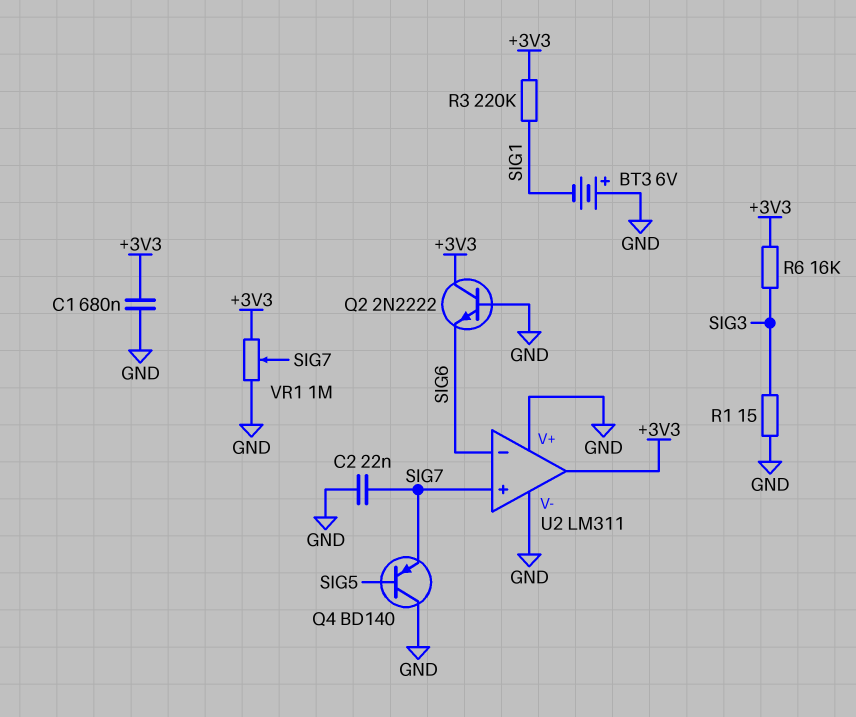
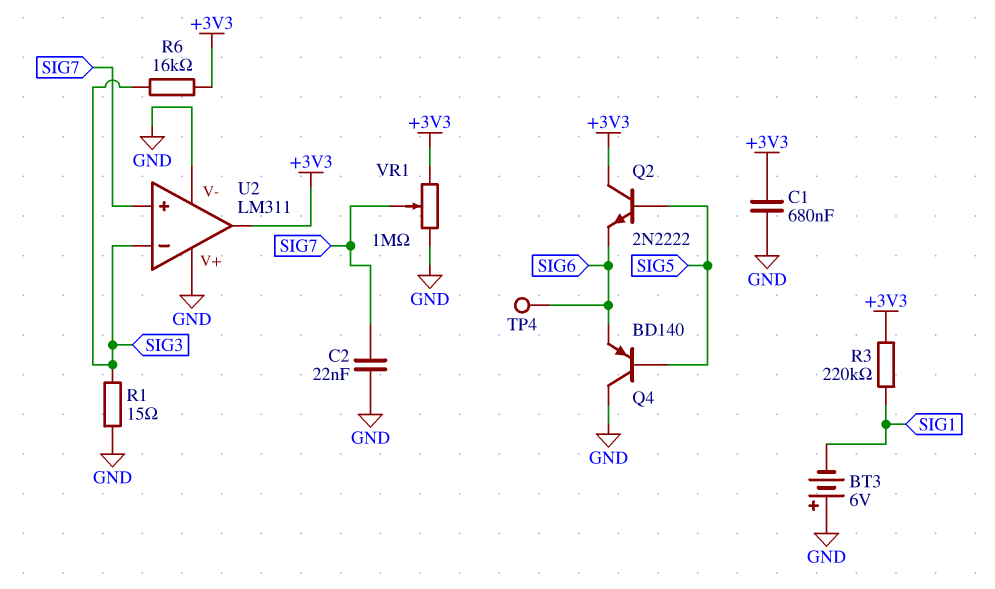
Q2: NPN 2N2222 (B GND, C +3V3, E SIG6) -> NPN 2N2222 (B SIG5, C +3V3, E SIG6)
Q4: PNP BD140 (B SIG5, C GND, E SIG7) -> PNP BD140 (B SIG5, C GND, E SIG6)
TP4: none -> test point (SIG6)
U2 pin in-: SIG6 -> SIG3

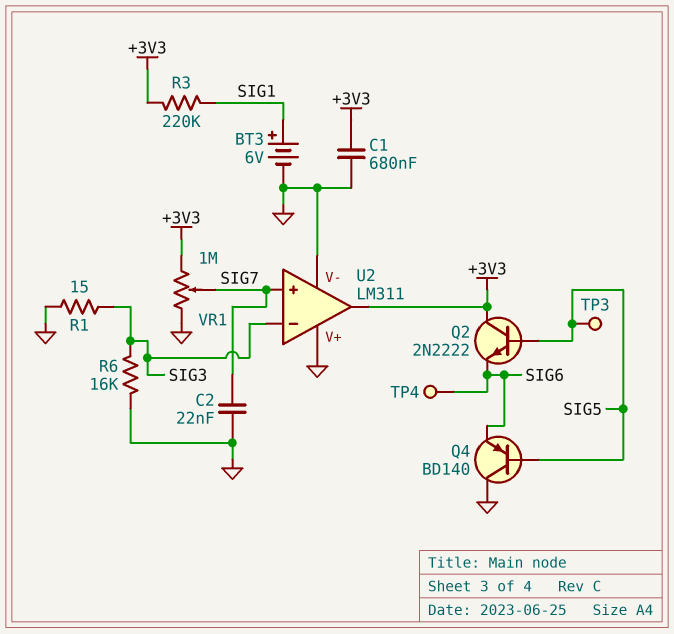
BT3: 6V (plus GND, minus SIG1) -> 6V (plus SIG1, minus GND)
R6: 16k (+3V3, SIG3) -> 16k (GND, SIG3)
TP3: none -> test point (SIG5)

